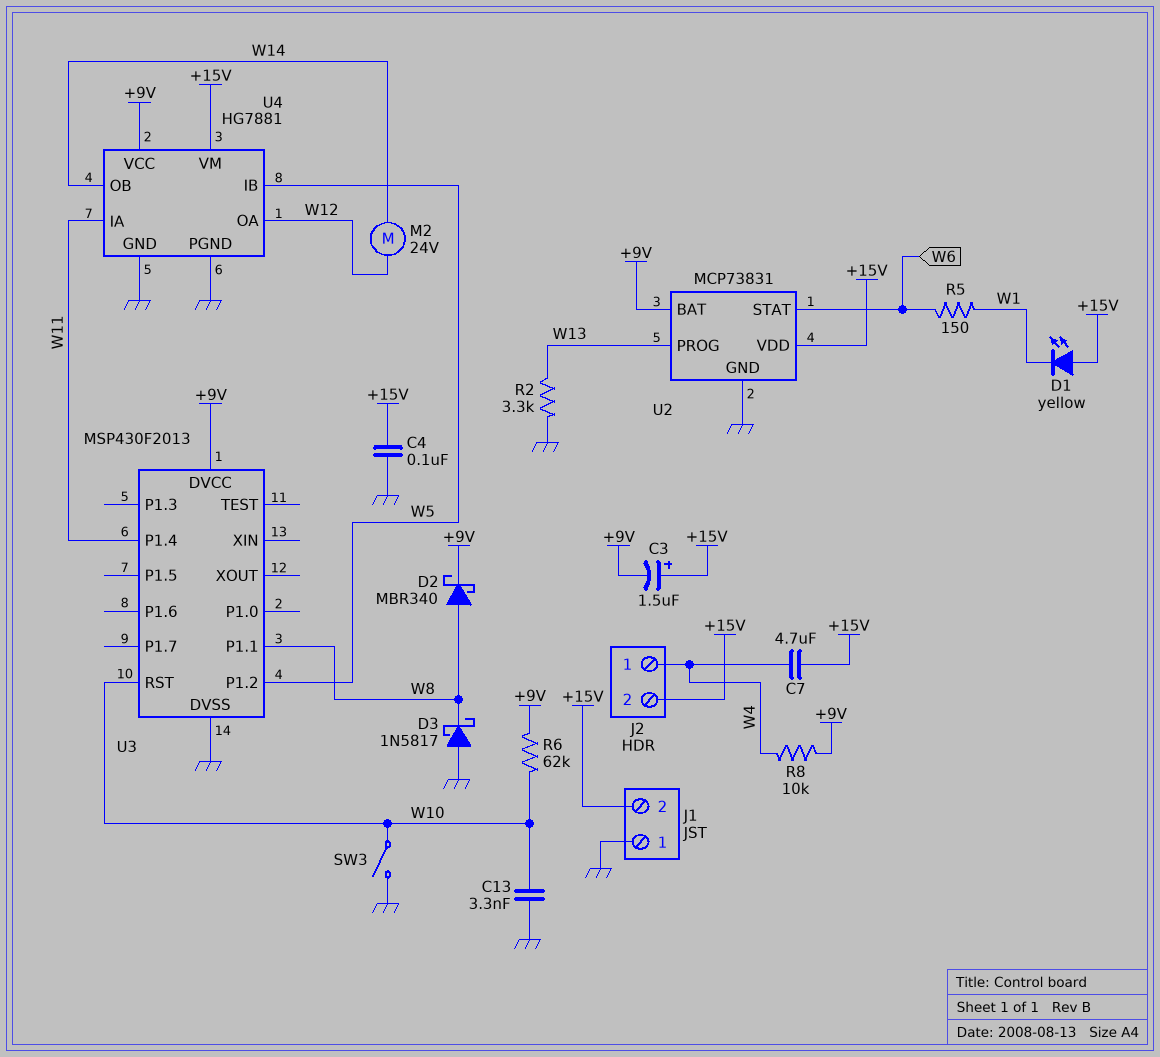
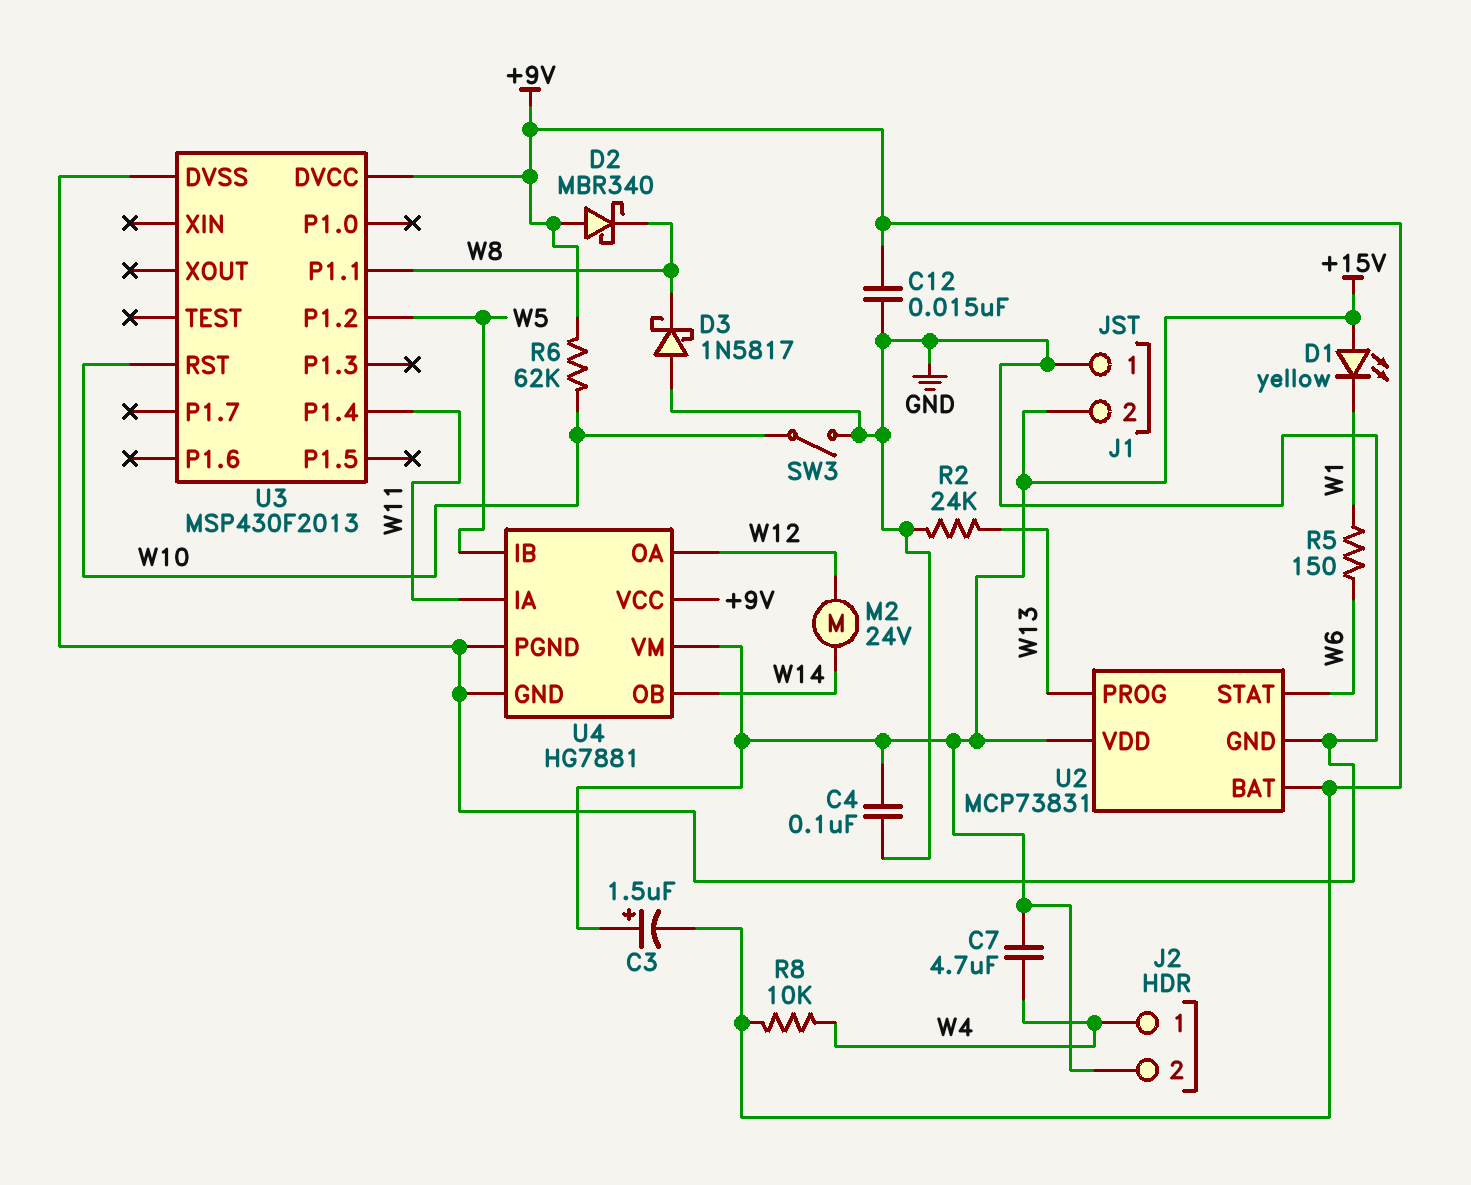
C12: none -> 15nF (+9V, GND)
C13: 3.3nF (GND, W10) -> none
D2: schottky MBR340 (A W8, K +9V) -> schottky MBR340 (A +9V, K W8)
R2: 3.3k (GND, W13) -> 24k (GND, W13)

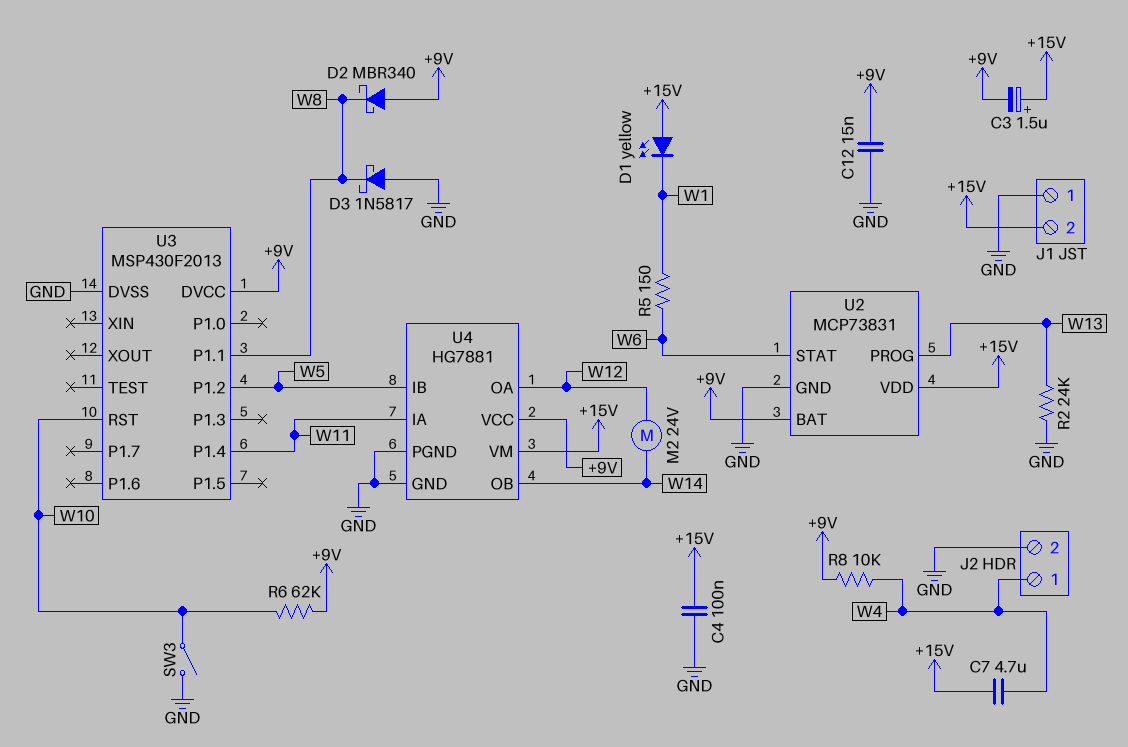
J2 pin 2: +15V -> GND

